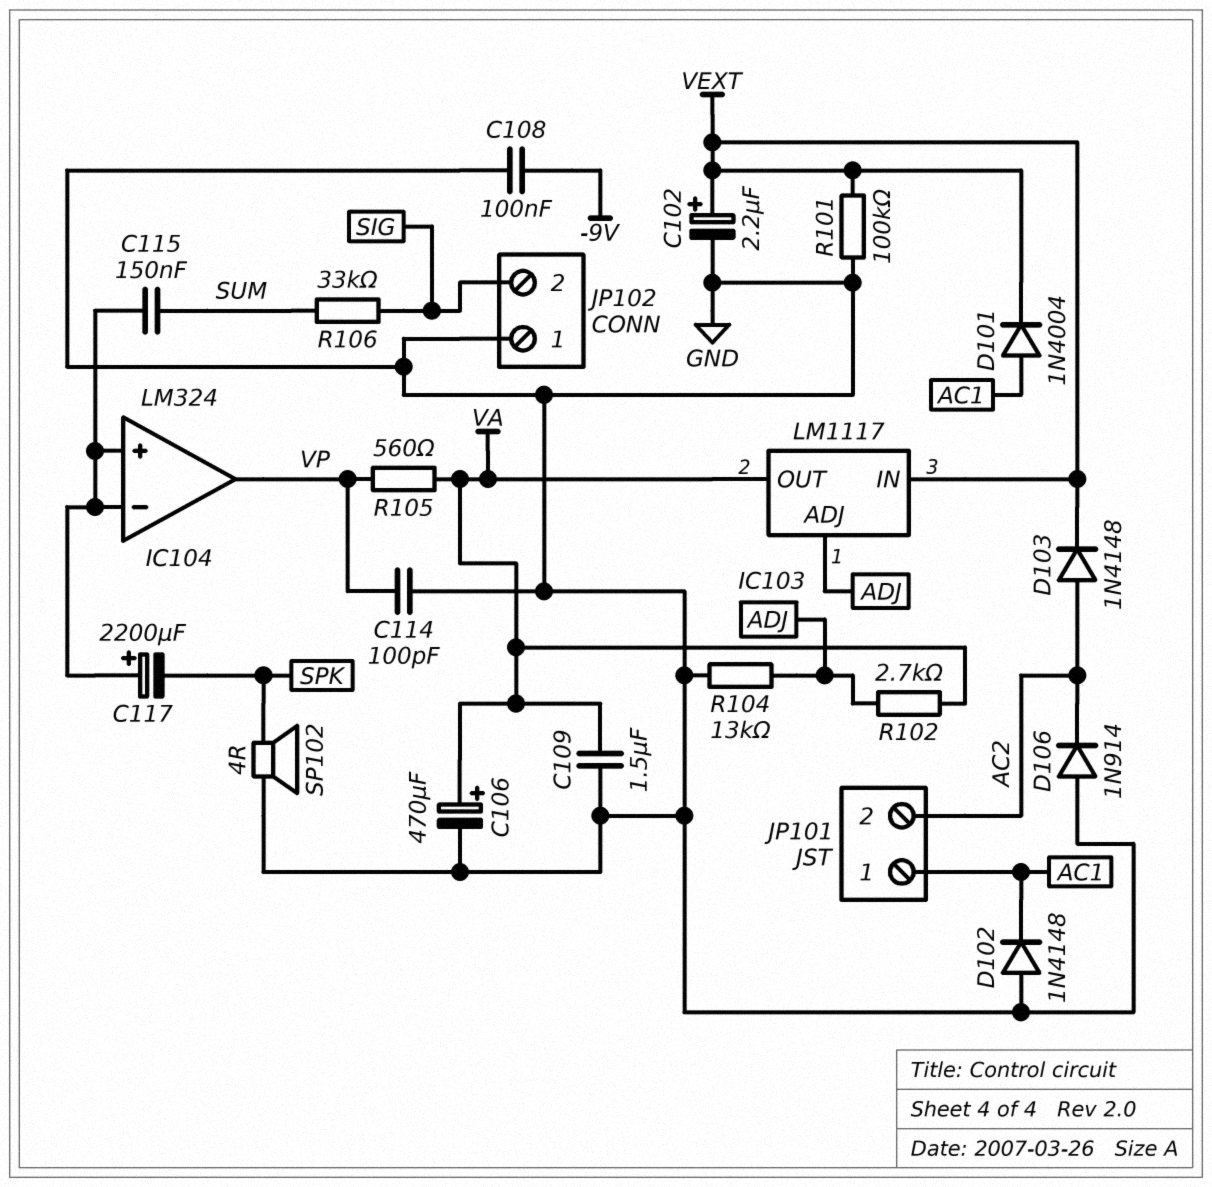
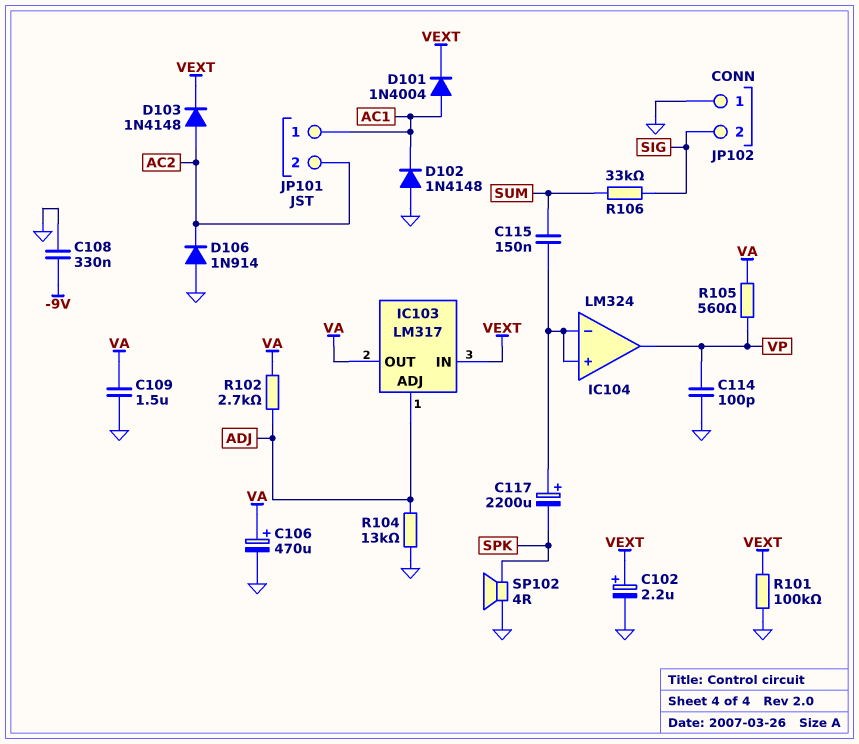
C108: 100nF (-9V, GND) -> 330nF (-9V, GND)
IC103: LM1117 -> LM317

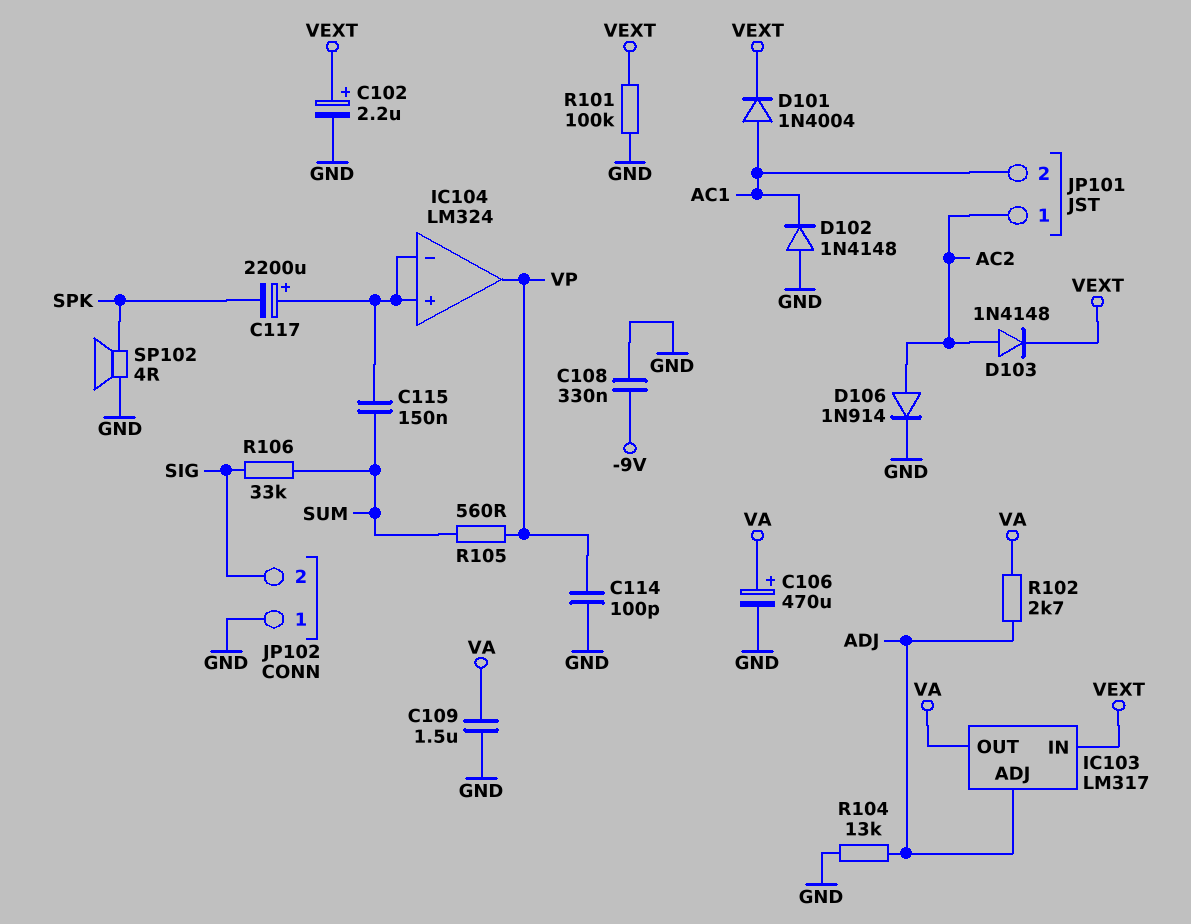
D106: diode 1N914 (A GND, K AC2) -> diode 1N914 (A AC2, K GND)
JP101 pin 1: AC1 -> AC2
JP101 pin 2: AC2 -> AC1
R105: 560 (VA, VP) -> 560 (SUM, VP)

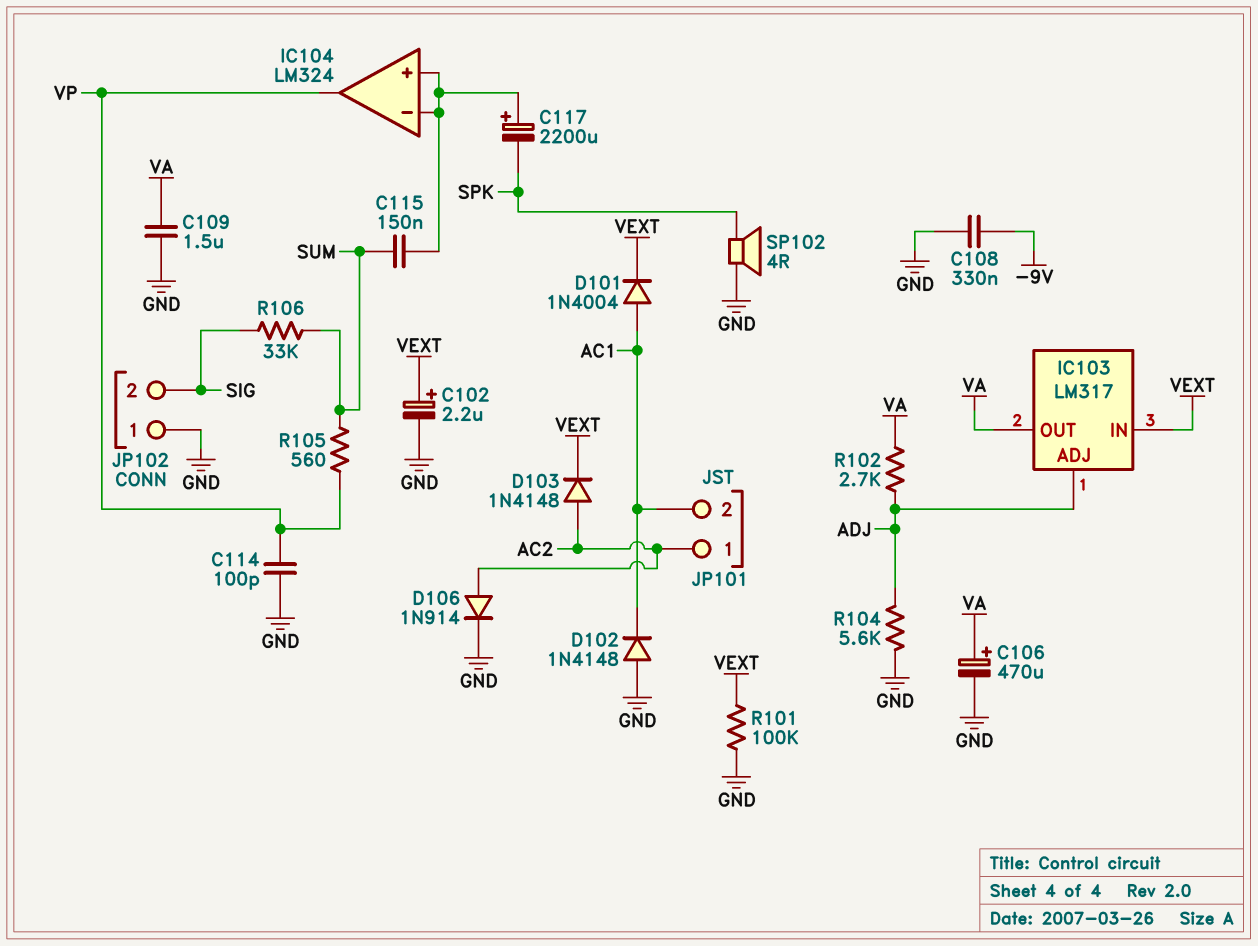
R104: 13k (ADJ, GND) -> 5.6k (ADJ, GND)

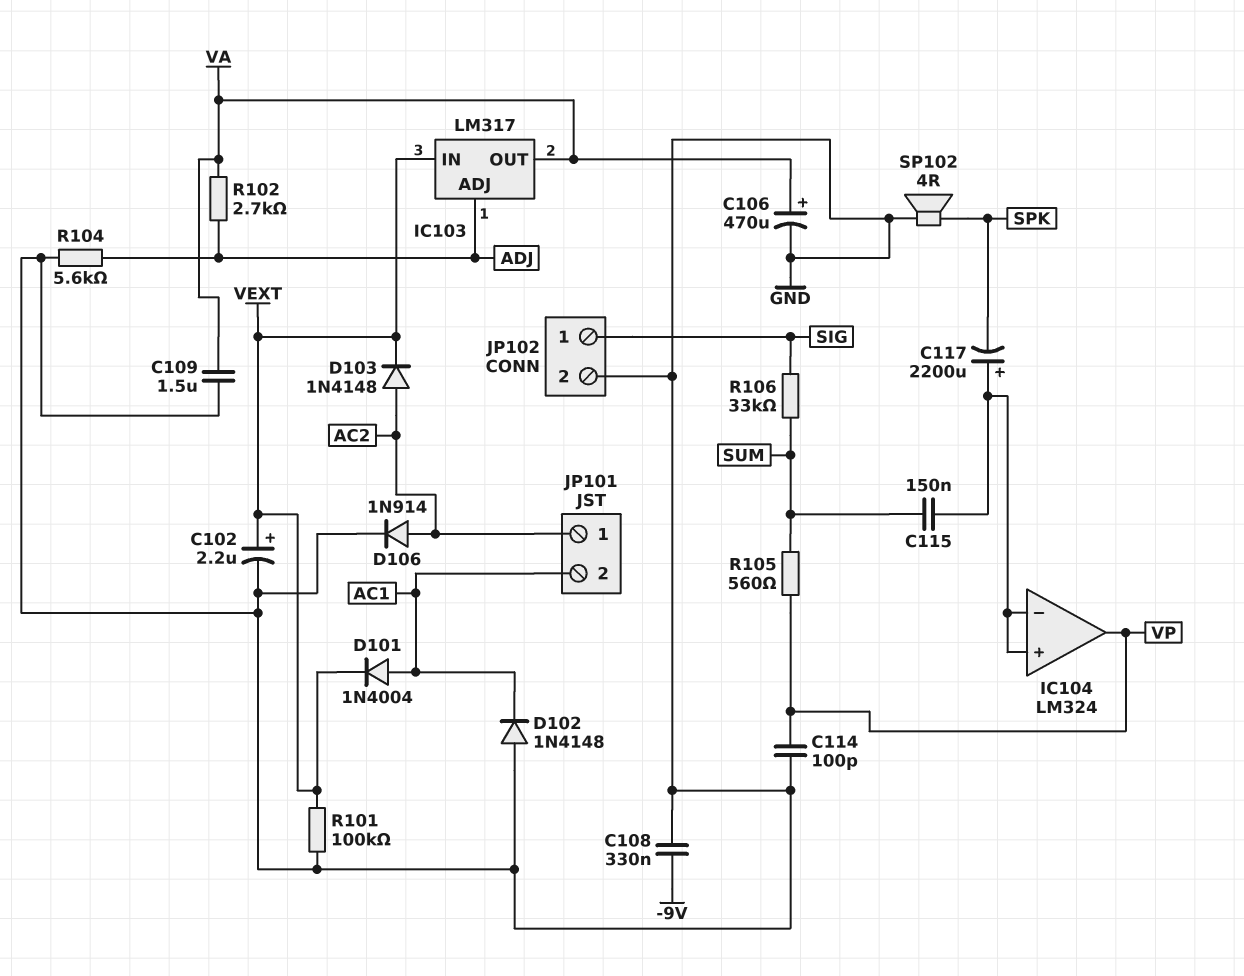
JP102 pin 1: GND -> SIG
JP102 pin 2: SIG -> GND

